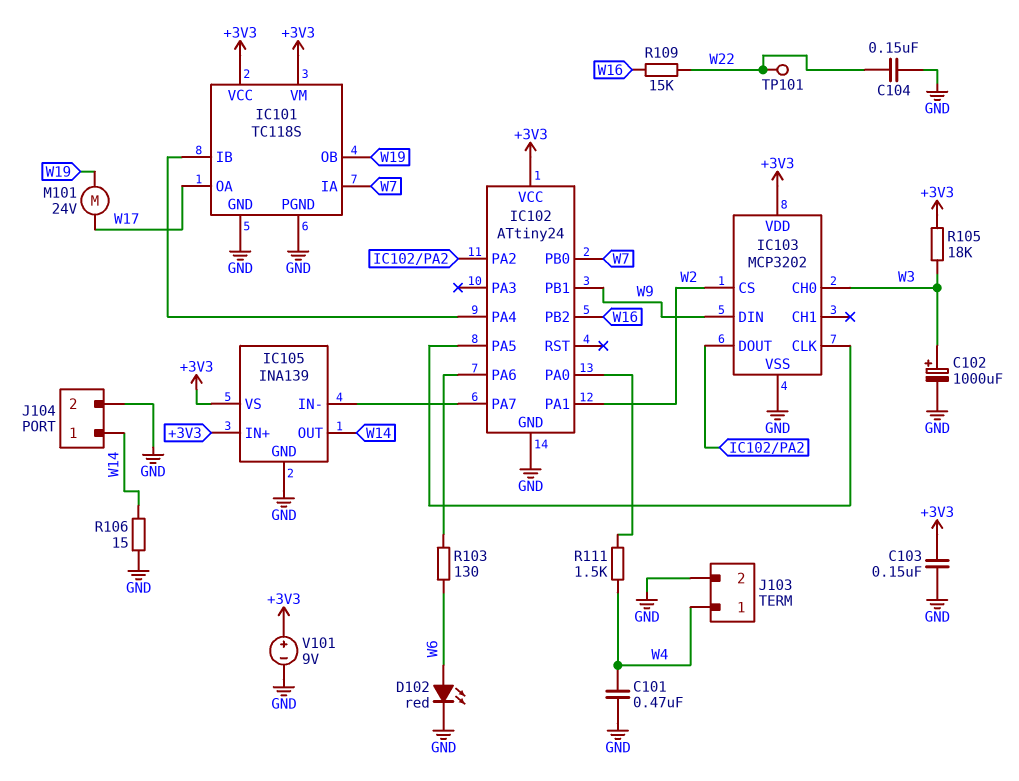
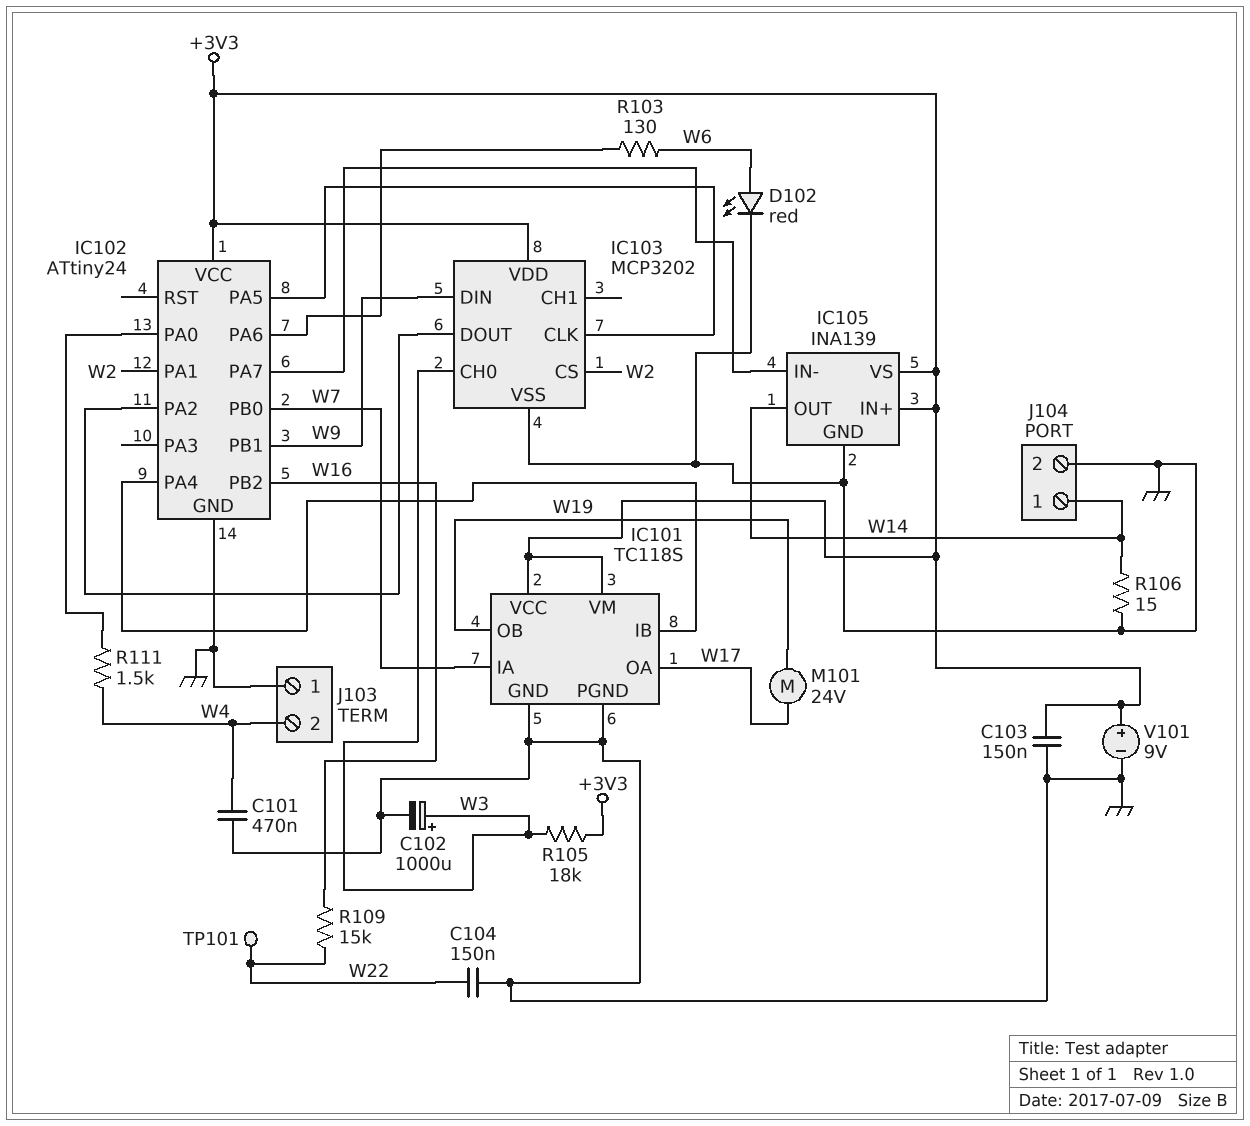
J103 pin 1: W4 -> GND
J103 pin 2: GND -> W4

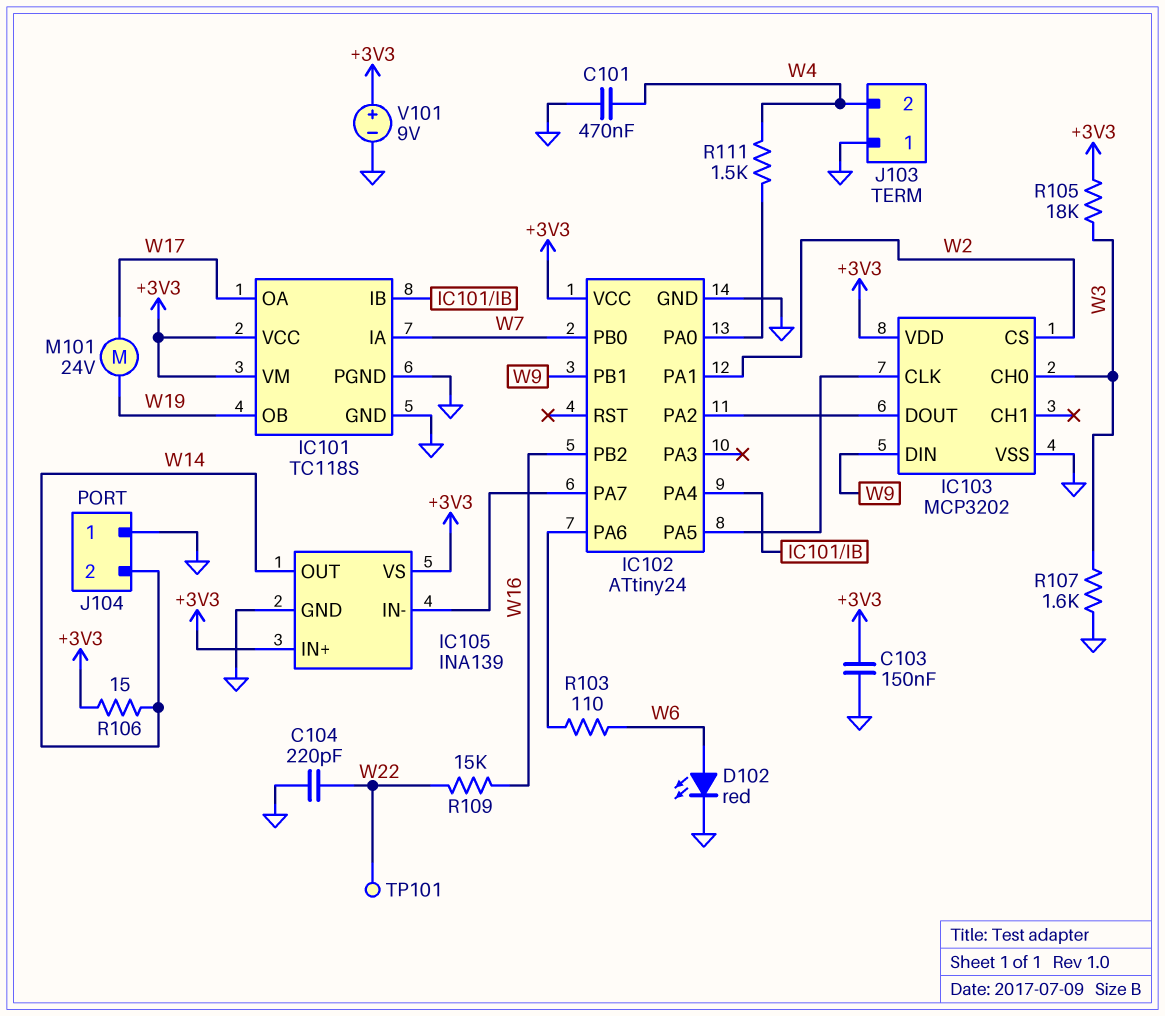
C102: 1000uF (plus W3, minus GND) -> none
C104: 150nF (GND, W22) -> 220pF (GND, W22)
J104 pin 1: W14 -> GND
J104 pin 2: GND -> W14
R103: 130 (IC102/PA6, W6) -> 110 (IC102/PA6, W6)
R106: 15 (GND, W14) -> 15 (+3V3, W14)
R107: none -> 1.6k (GND, W3)

